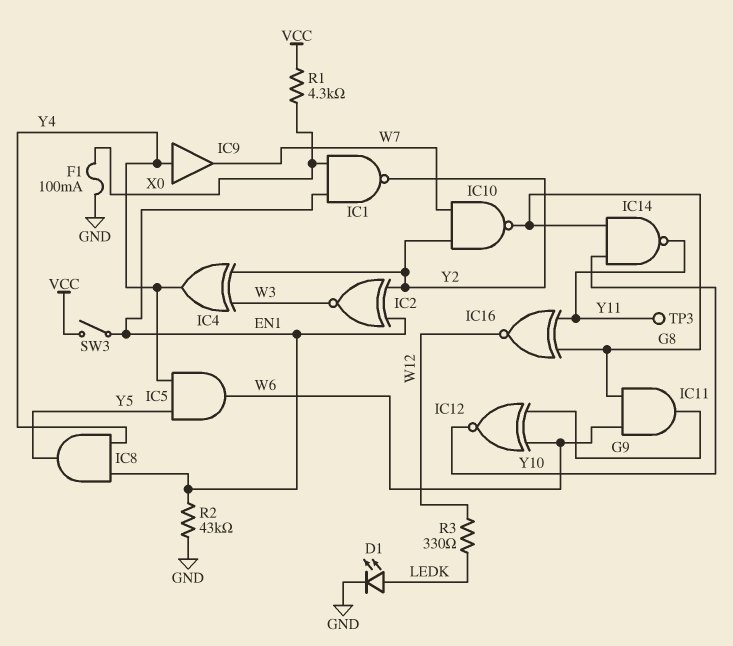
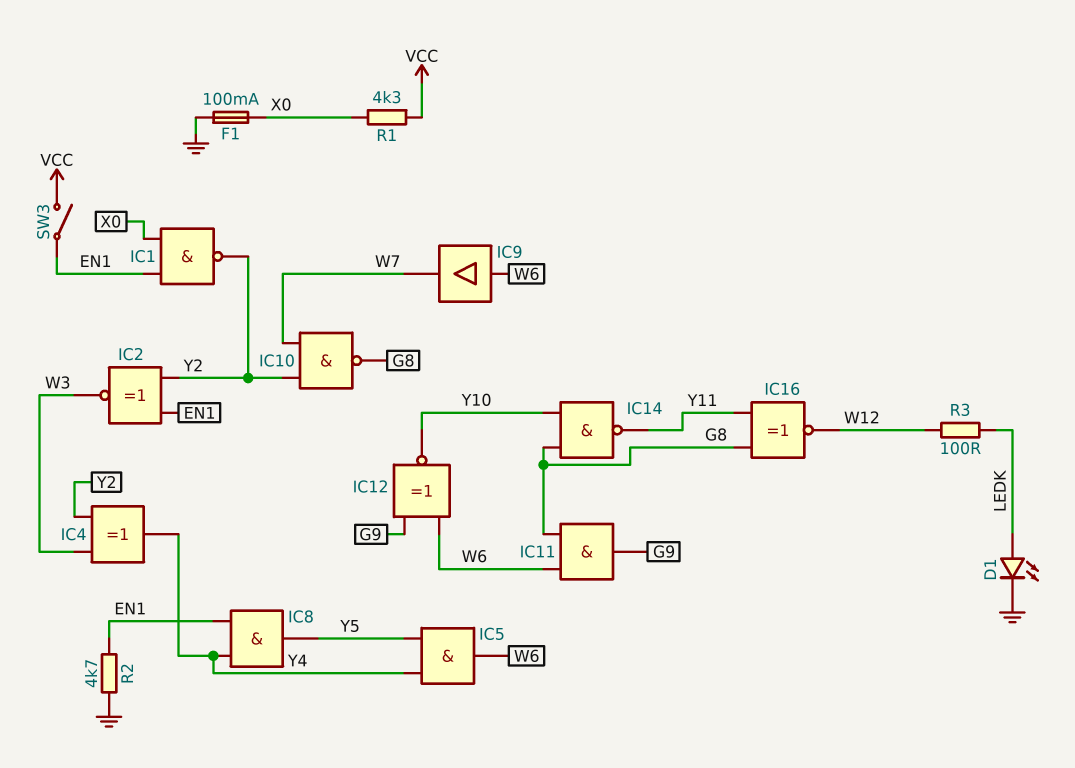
IC9: buffer (in Y4, out W7) -> buffer (in W6, out W7)
R2: 43k (EN1, GND) -> 4.7k (EN1, GND)
R3: 330 (LEDK, W12) -> 100 (LEDK, W12)
TP3: test point (Y11) -> none

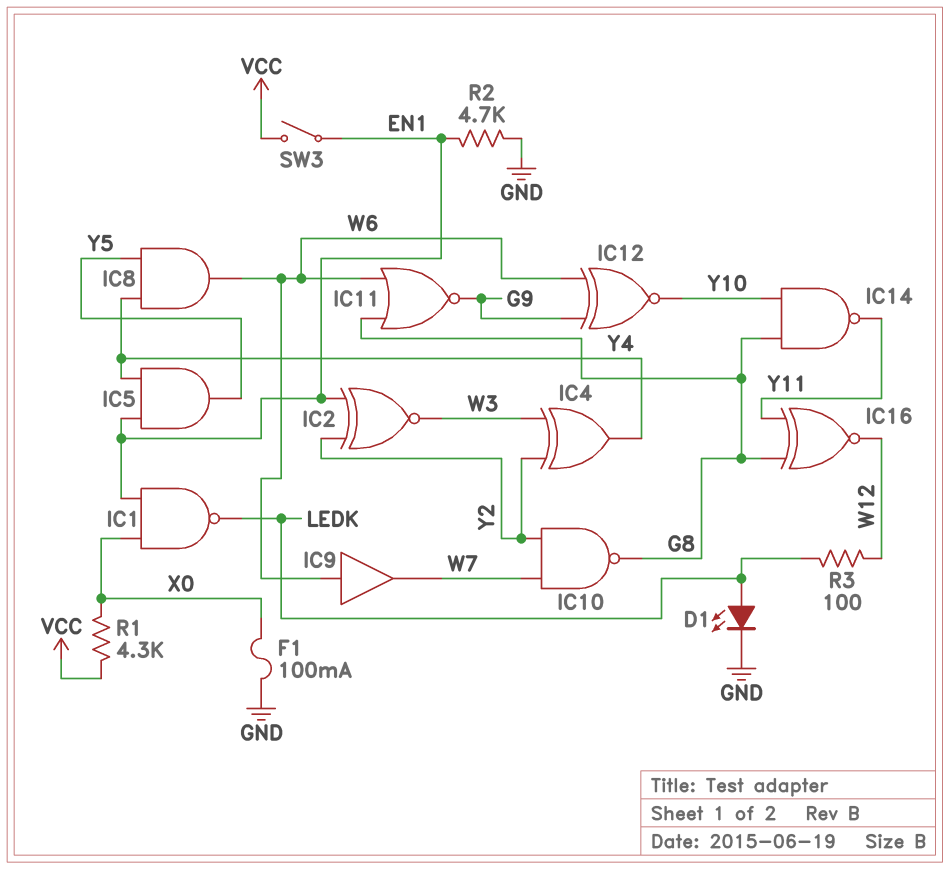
IC1: NAND (in EN1, in X0, out Y2) -> NAND (in EN1, in X0, out LEDK)
IC5: AND (in Y4, in Y5, out W6) -> AND (in EN1, in Y4, out Y5)
IC8: AND (in EN1, in Y4, out Y5) -> AND (in Y4, in Y5, out W6)
IC11: AND (in G8, in W6, out G9) -> NOR (in G8, in W6, out G9)

